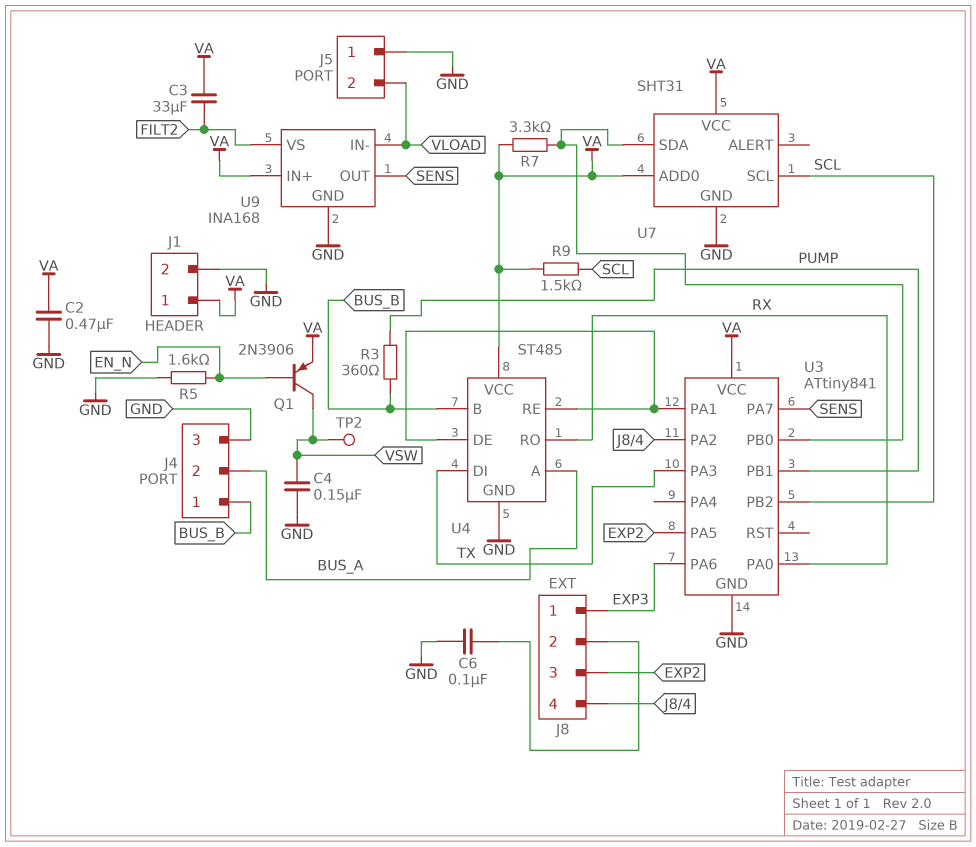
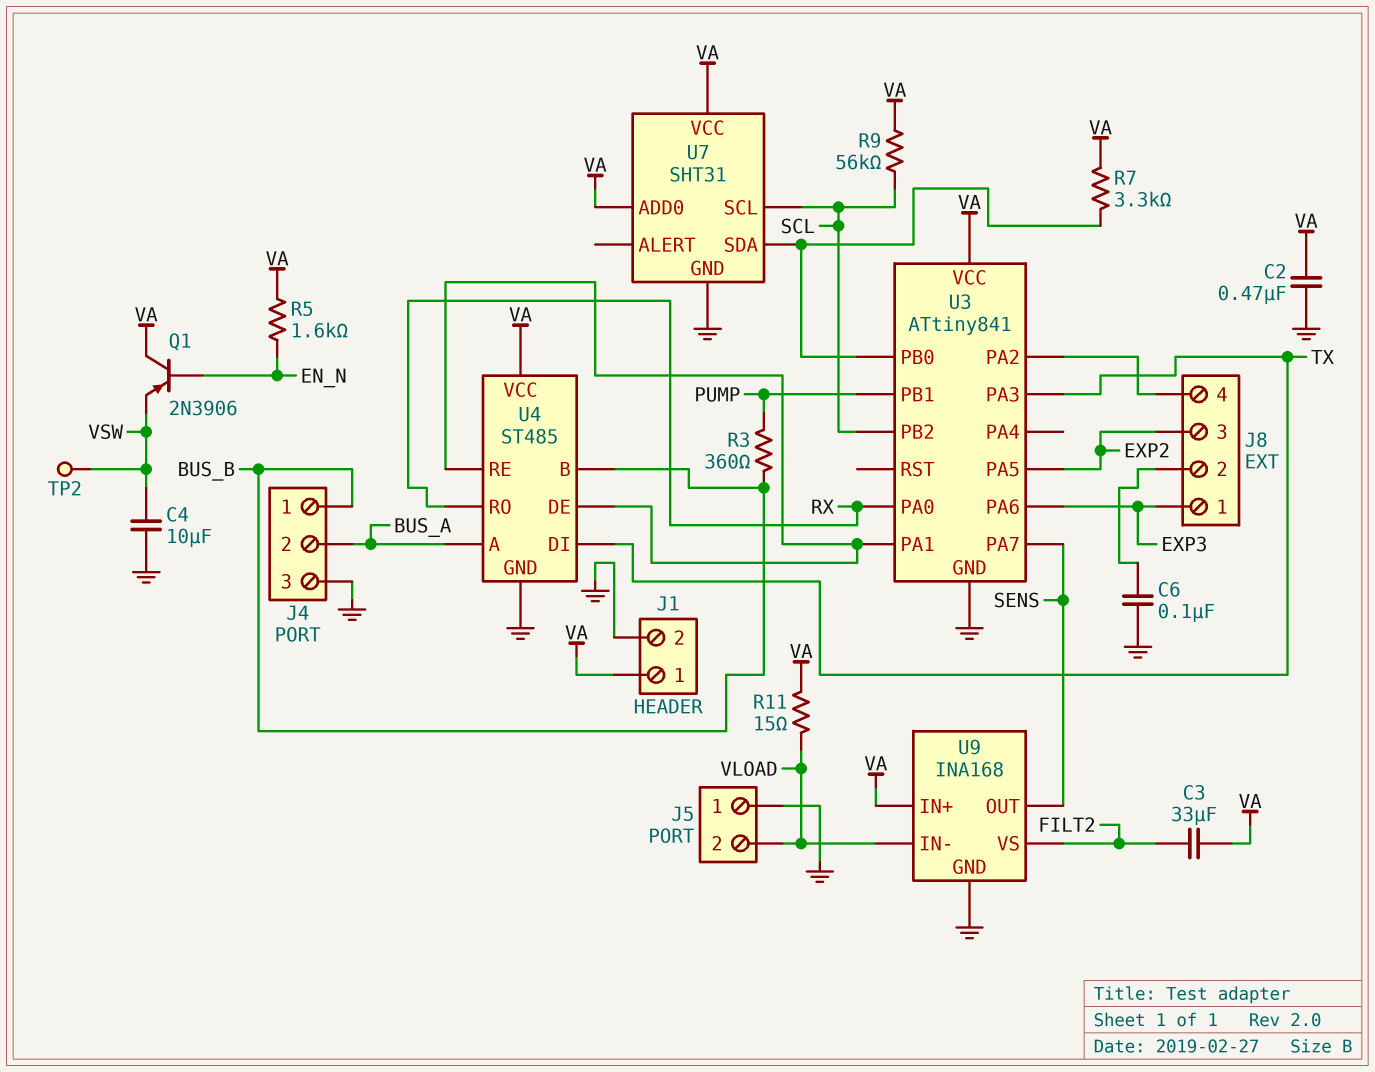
C4: 150nF (GND, VSW) -> 10uF (GND, VSW)
Q1: PNP 2N3906 (B EN_N, C VSW, E VA) -> PNP 2N3906 (B EN_N, C VA, E VSW)
R5: 1.6k (EN_N, GND) -> 1.6k (EN_N, VA)
R9: 1.5k (SCL, VA) -> 56k (SCL, VA)
R11: none -> 15 (VA, VLOAD)

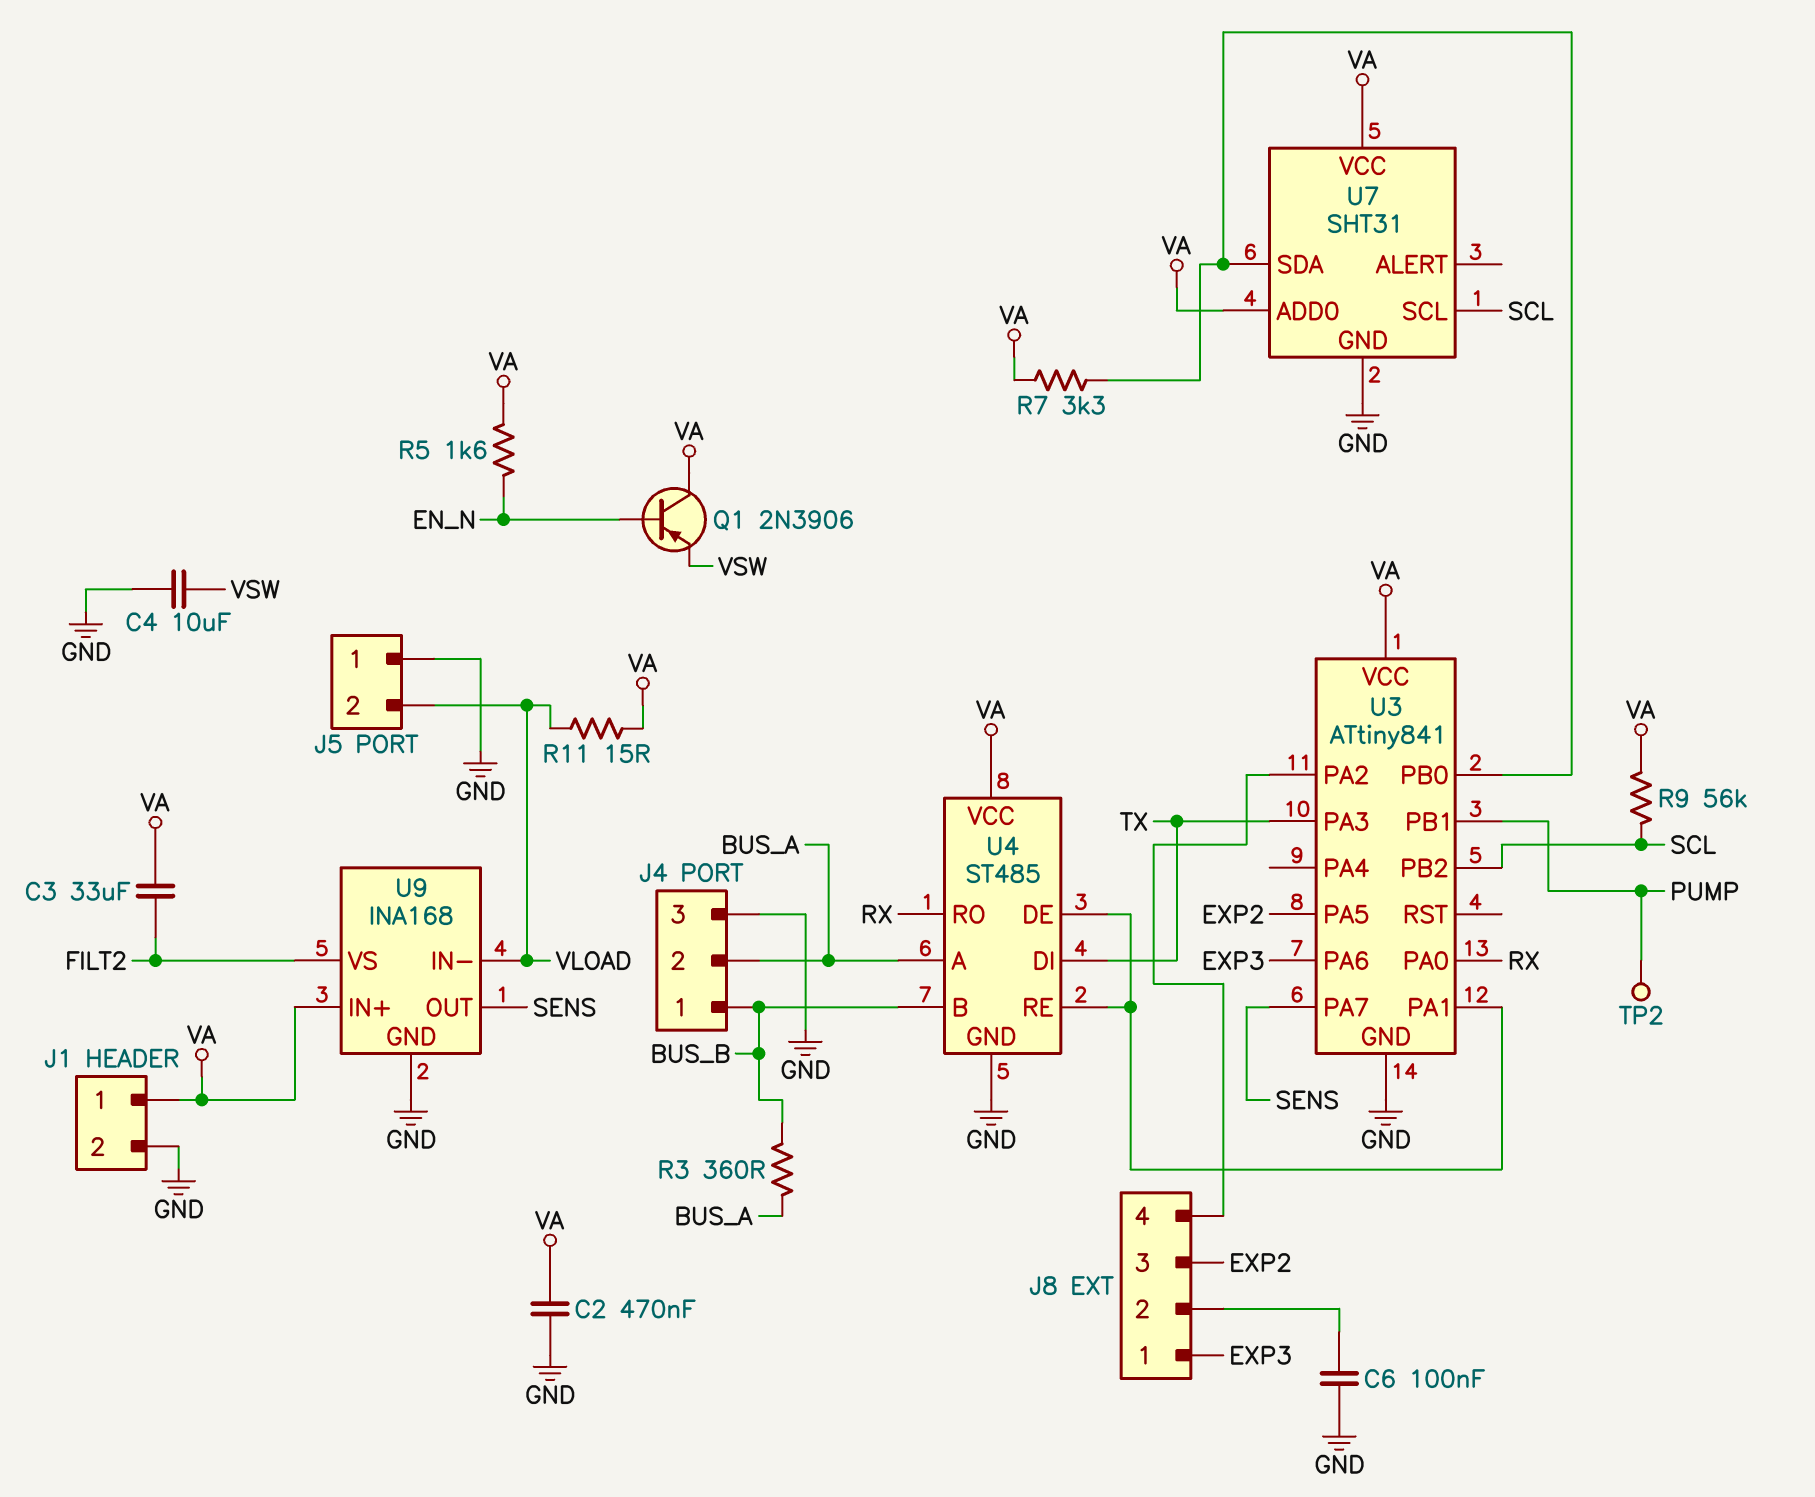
R3: 360 (BUS_B, PUMP) -> 360 (BUS_A, BUS_B)
TP2: test point (VSW) -> test point (PUMP)

